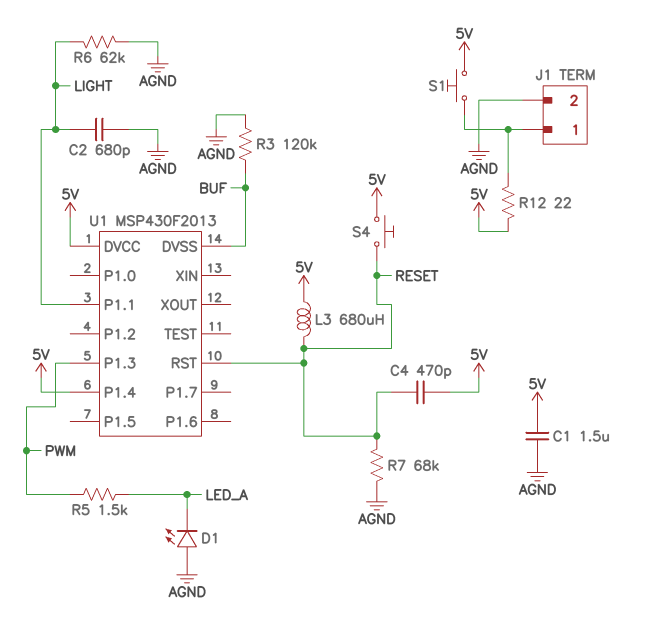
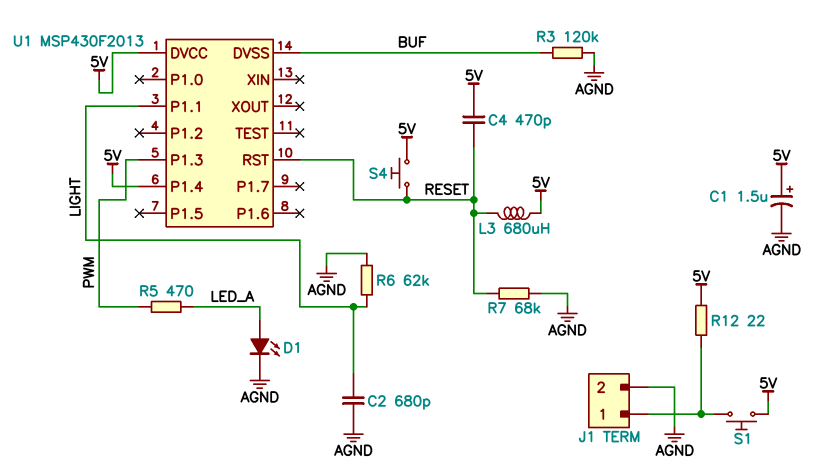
C1: 1.5uF (5V, AGND) -> 1.5uF (plus 5V, minus AGND)
D1: LED (A AGND, K LED_A) -> LED (A LED_A, K AGND)
R5: 1.5k (LED_A, PWM) -> 470 (LED_A, PWM)

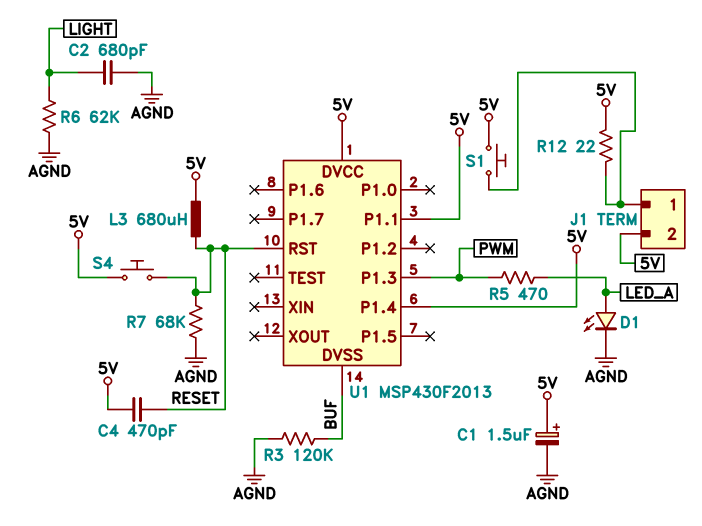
J1 pin 2: AGND -> 5V
U1 pin P1.1: LIGHT -> 5V

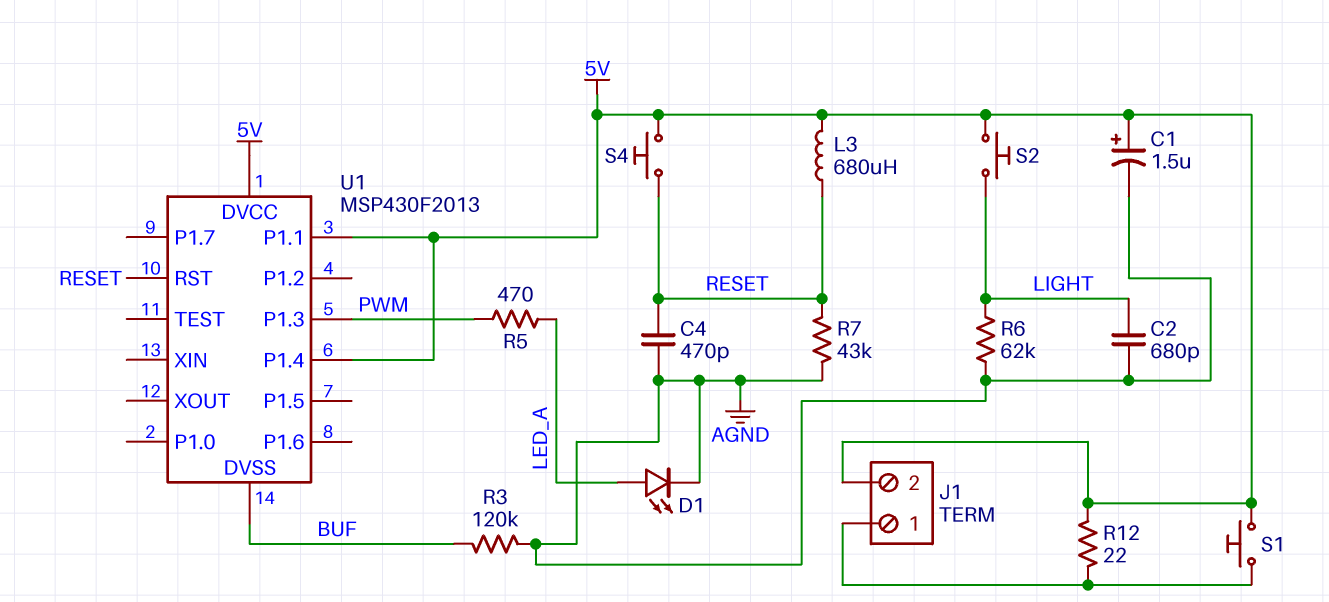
C4: 470pF (5V, RESET) -> 470pF (AGND, RESET)
R7: 68k (AGND, RESET) -> 43k (AGND, RESET)
S2: none -> button (5V, LIGHT)

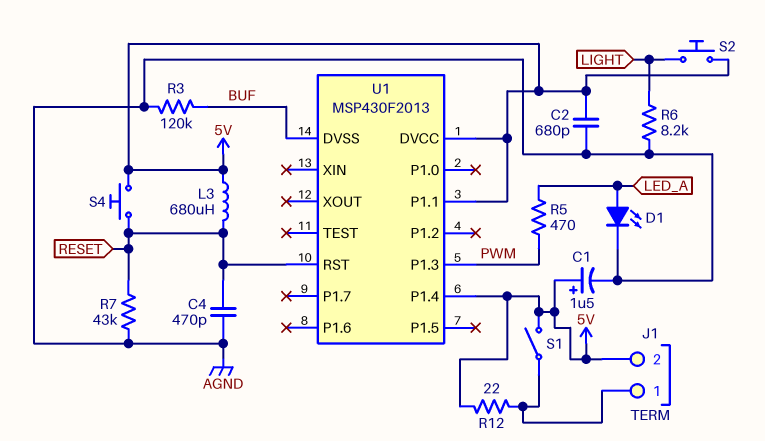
C2: 680pF (AGND, LIGHT) -> 680pF (5V, AGND)
R6: 62k (AGND, LIGHT) -> 8.2k (AGND, LIGHT)
S1: button (5V, J1/1) -> switch (5V, J1/1)

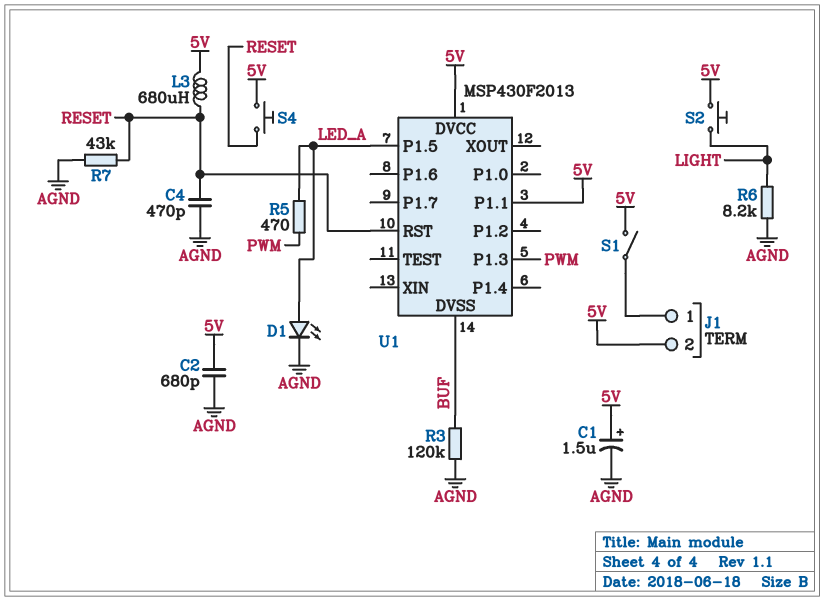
R12: 22 (5V, J1/1) -> none
U1 pin P1.4: 5V -> none
U1 pin P1.5: none -> LED_A

